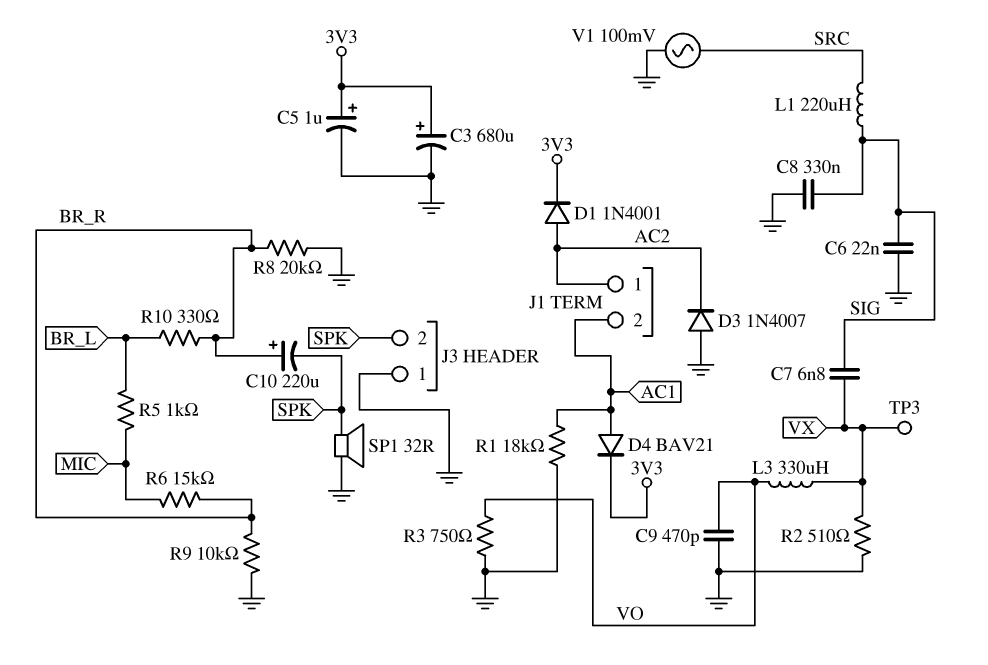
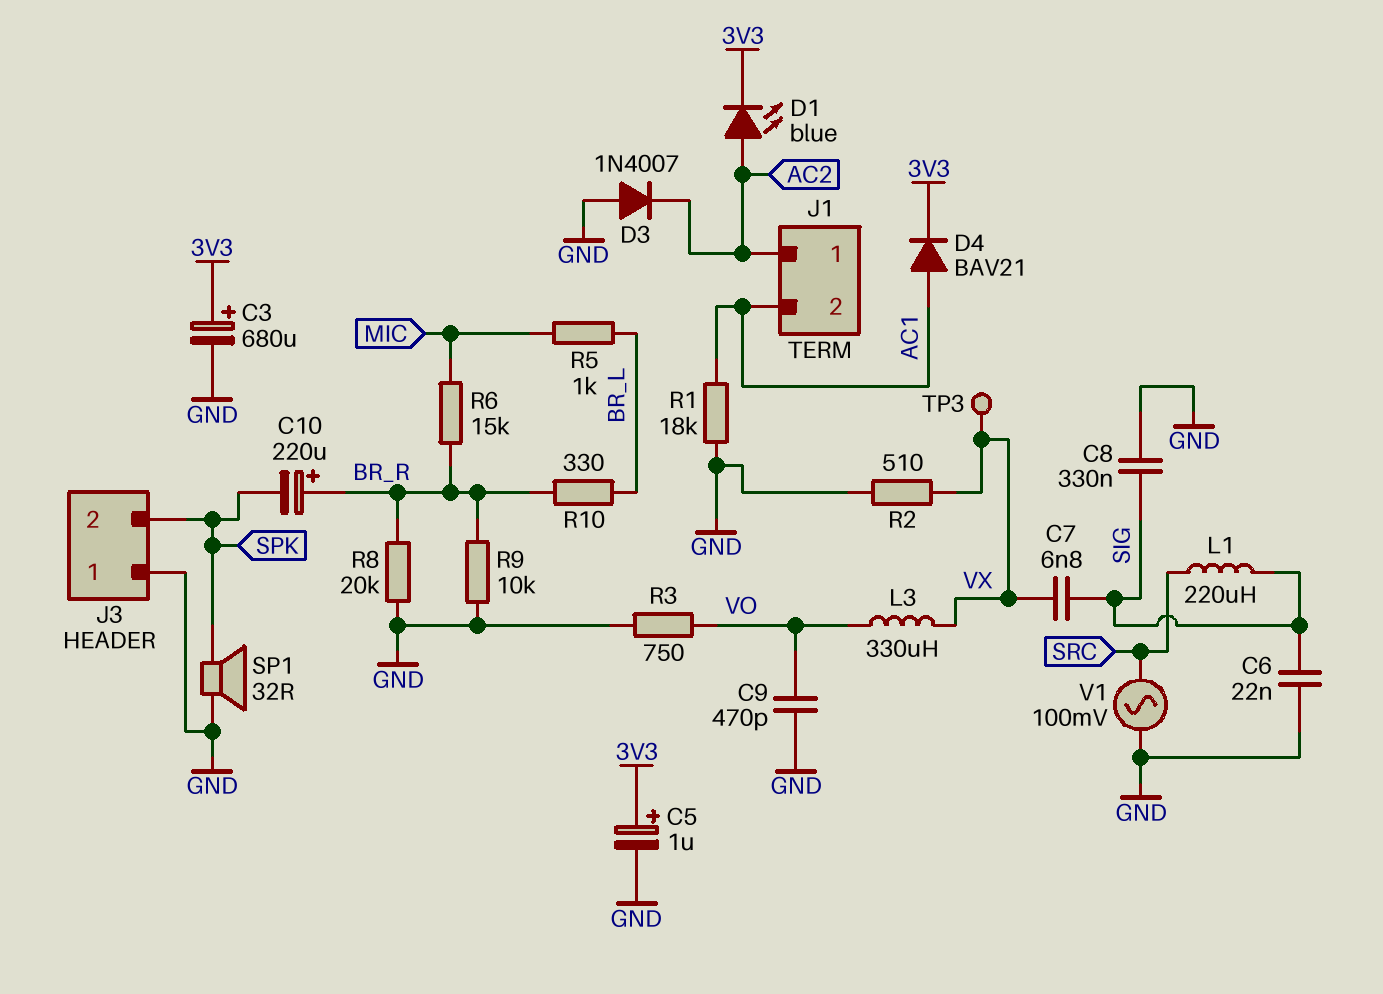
D1: diode 1N4001 (A AC2, K 3V3) -> LED blue (A AC2, K 3V3)

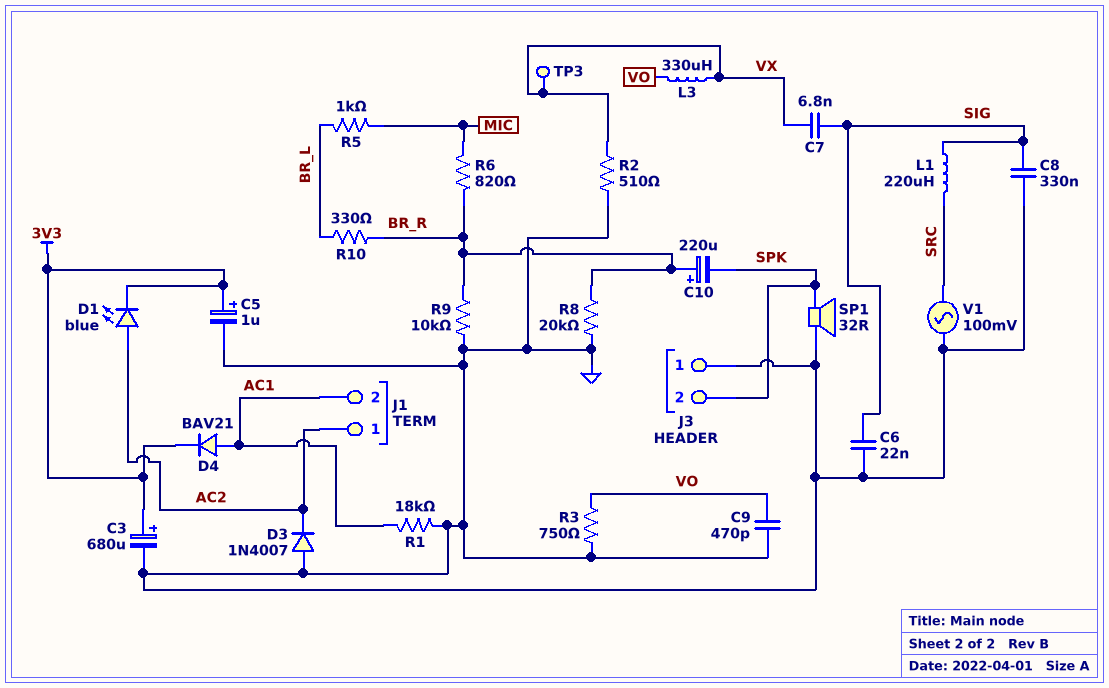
R6: 15k (BR_R, MIC) -> 820 (BR_R, MIC)

